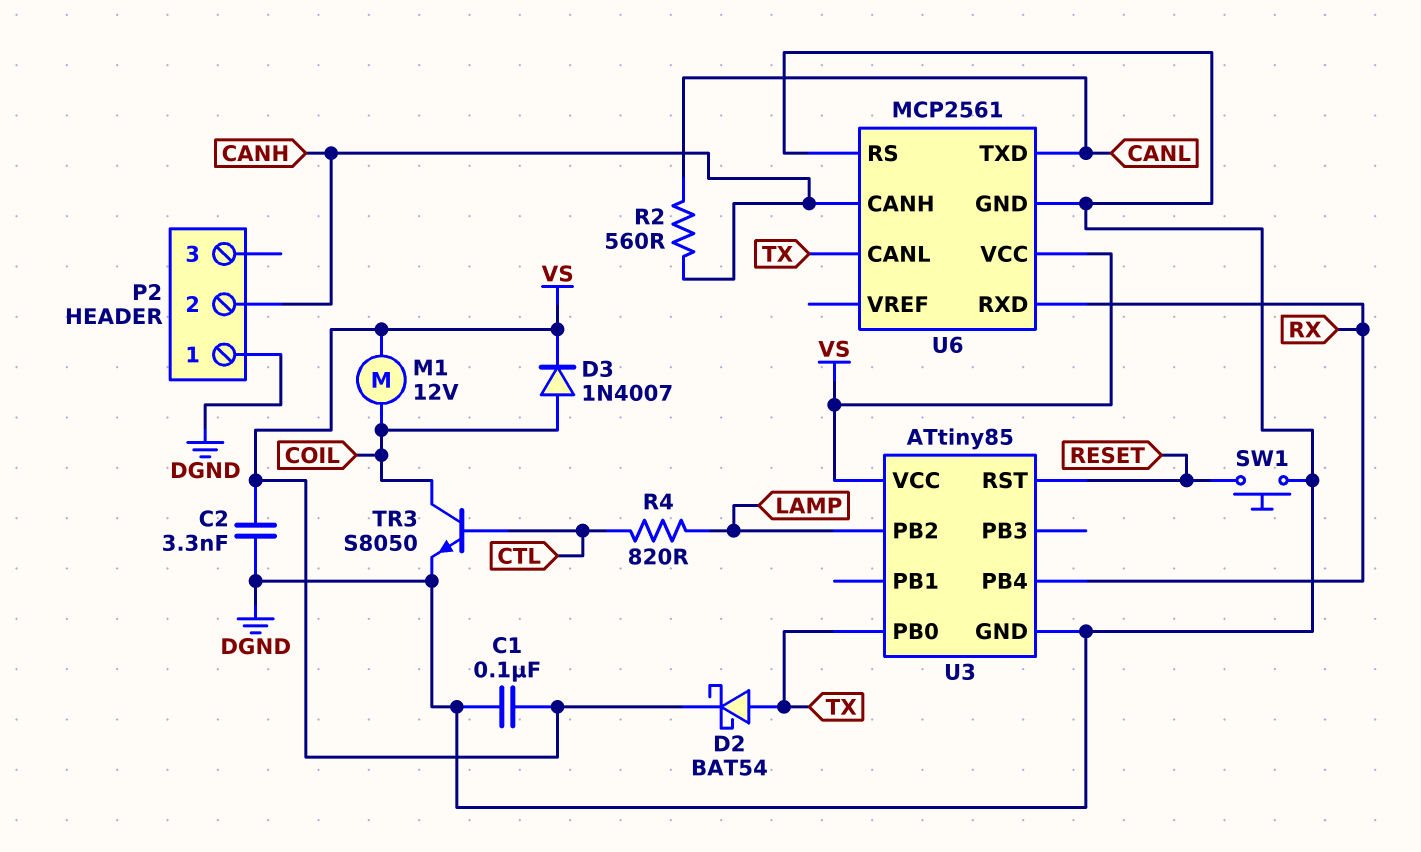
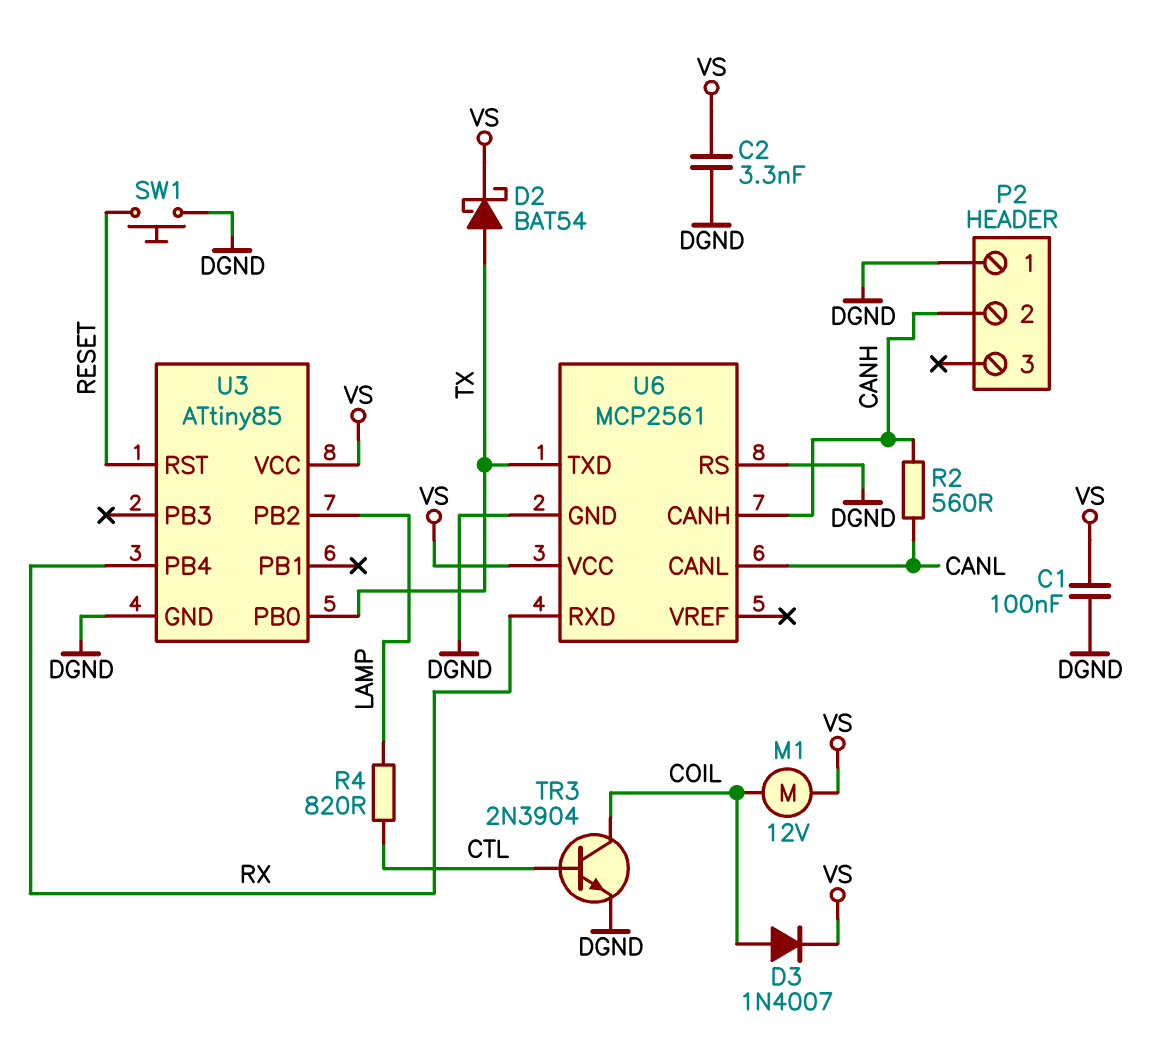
TR3: NPN S8050 (B CTL, C COIL, E DGND) -> NPN 2N3904 (B CTL, C COIL, E DGND)
U6 pin CANL: TX -> CANL
U6 pin TXD: CANL -> TX

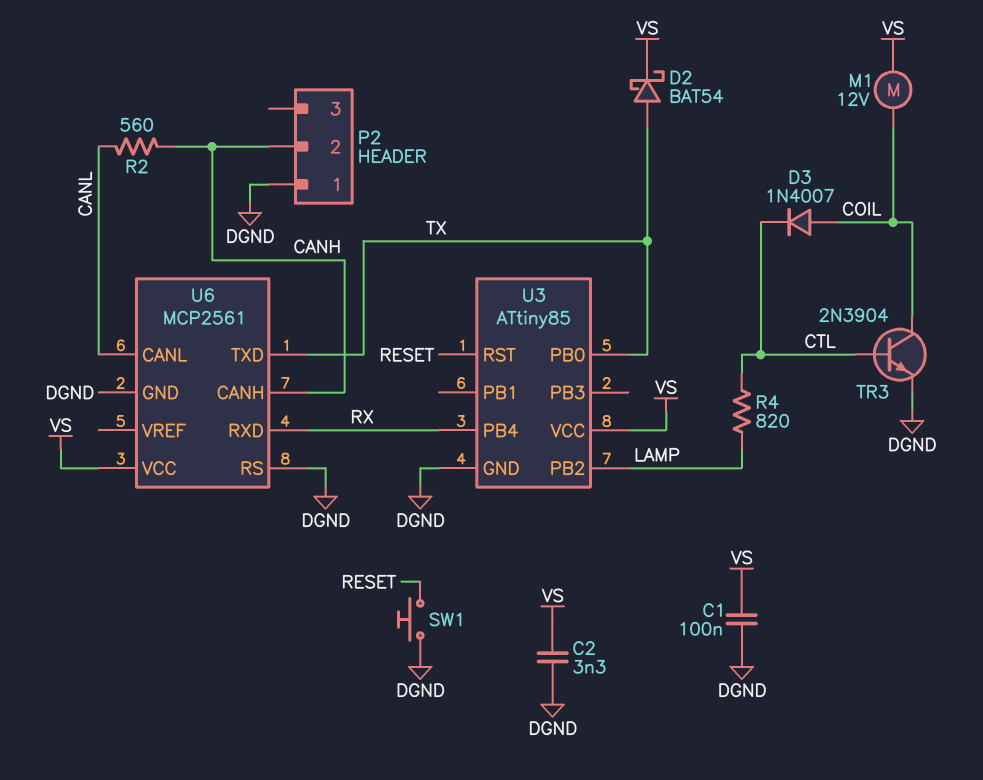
D3: diode 1N4007 (A COIL, K VS) -> diode 1N4007 (A COIL, K CTL)

